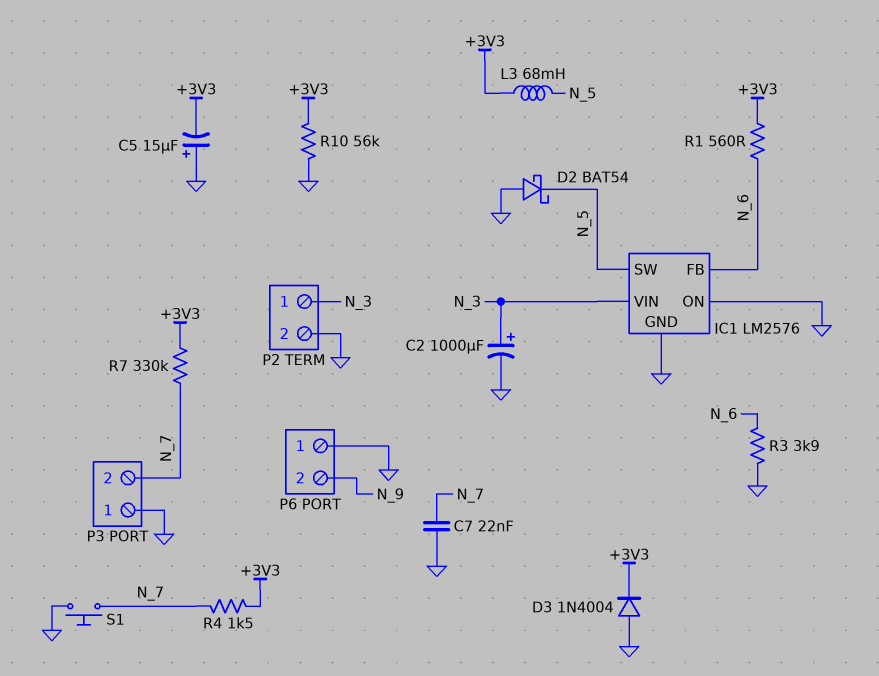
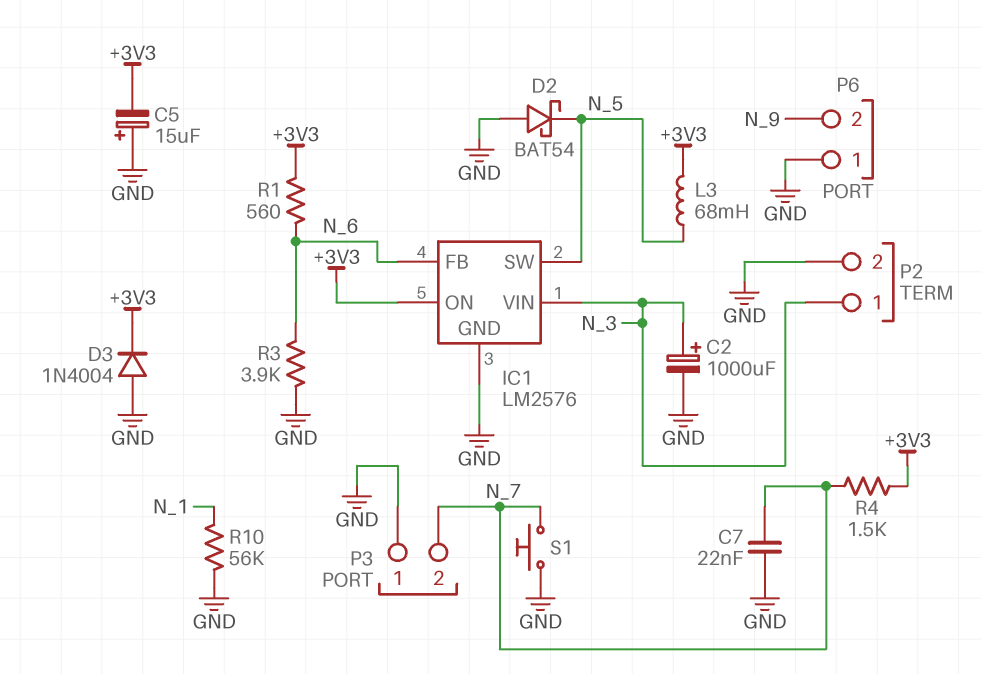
IC1 pin ON: GND -> +3V3
R7: 330k (+3V3, N_7) -> none
R10: 56k (+3V3, GND) -> 56k (GND, N_1)

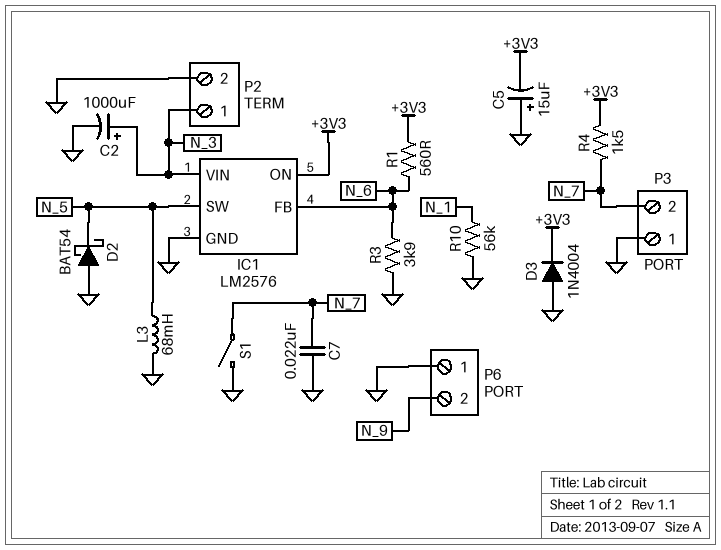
L3: 68mH (+3V3, N_5) -> 68mH (GND, N_5)
S1: button (GND, N_7) -> switch (GND, N_7)

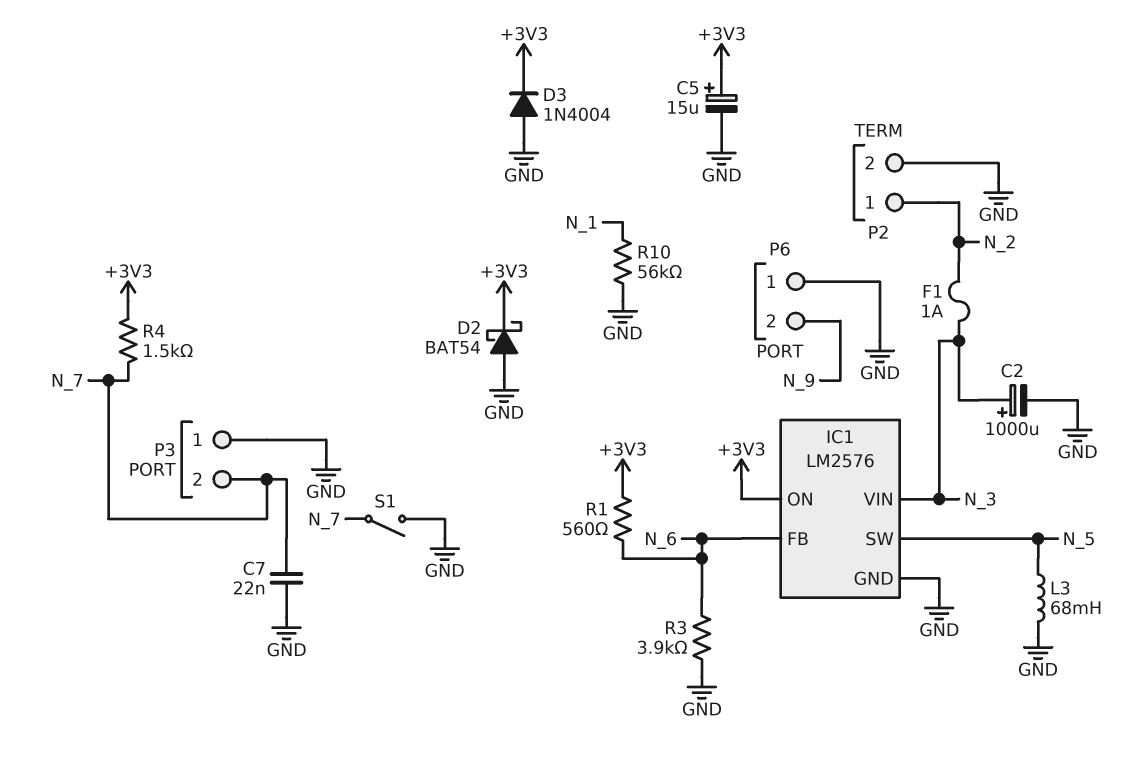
C5: 15uF (plus GND, minus +3V3) -> 15uF (plus +3V3, minus GND)
D2: schottky BAT54 (A GND, K N_5) -> schottky BAT54 (A GND, K +3V3)
F1: none -> 1A (N_2, N_3)
P2 pin 1: N_3 -> N_2

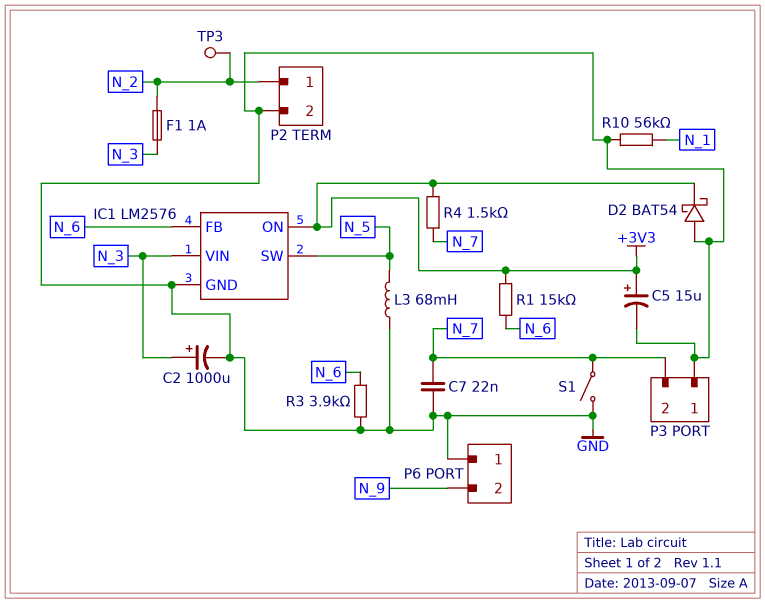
D3: diode 1N4004 (A GND, K +3V3) -> none
R1: 560 (+3V3, N_6) -> 15k (+3V3, N_6)
TP3: none -> test point (N_2)

